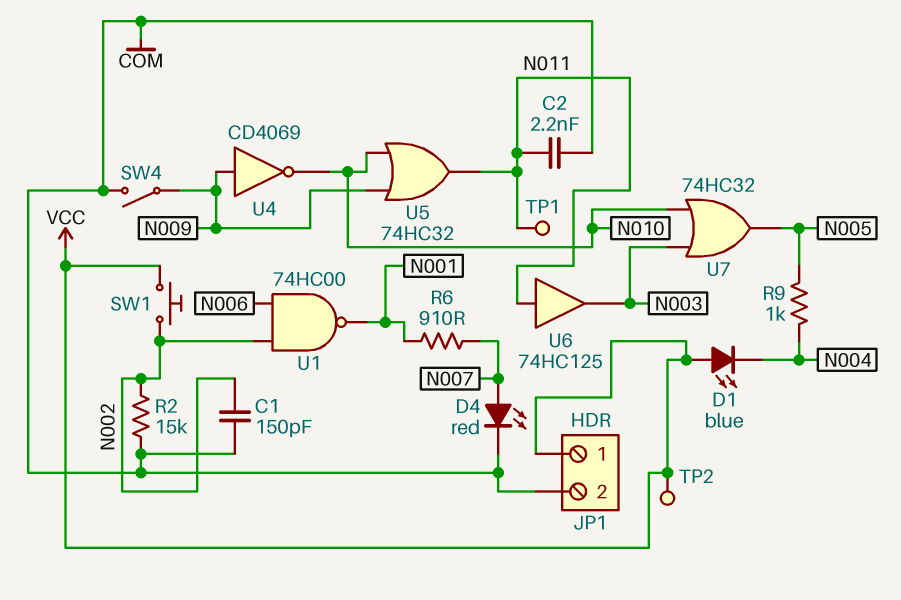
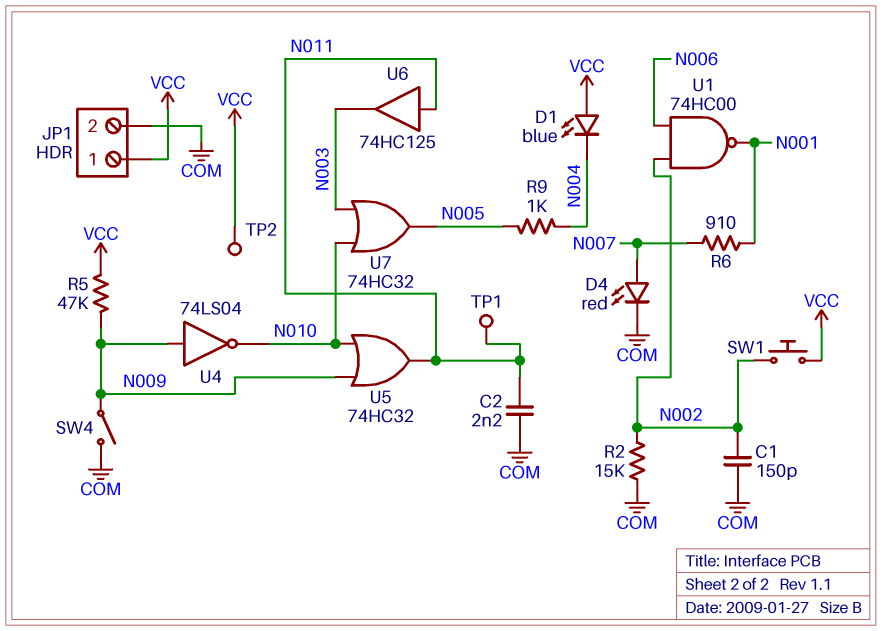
R5: none -> 47k (N009, VCC)
U4: NOT CD4069 (in N009, out N010) -> NOT 74LS04 (in N009, out N010)

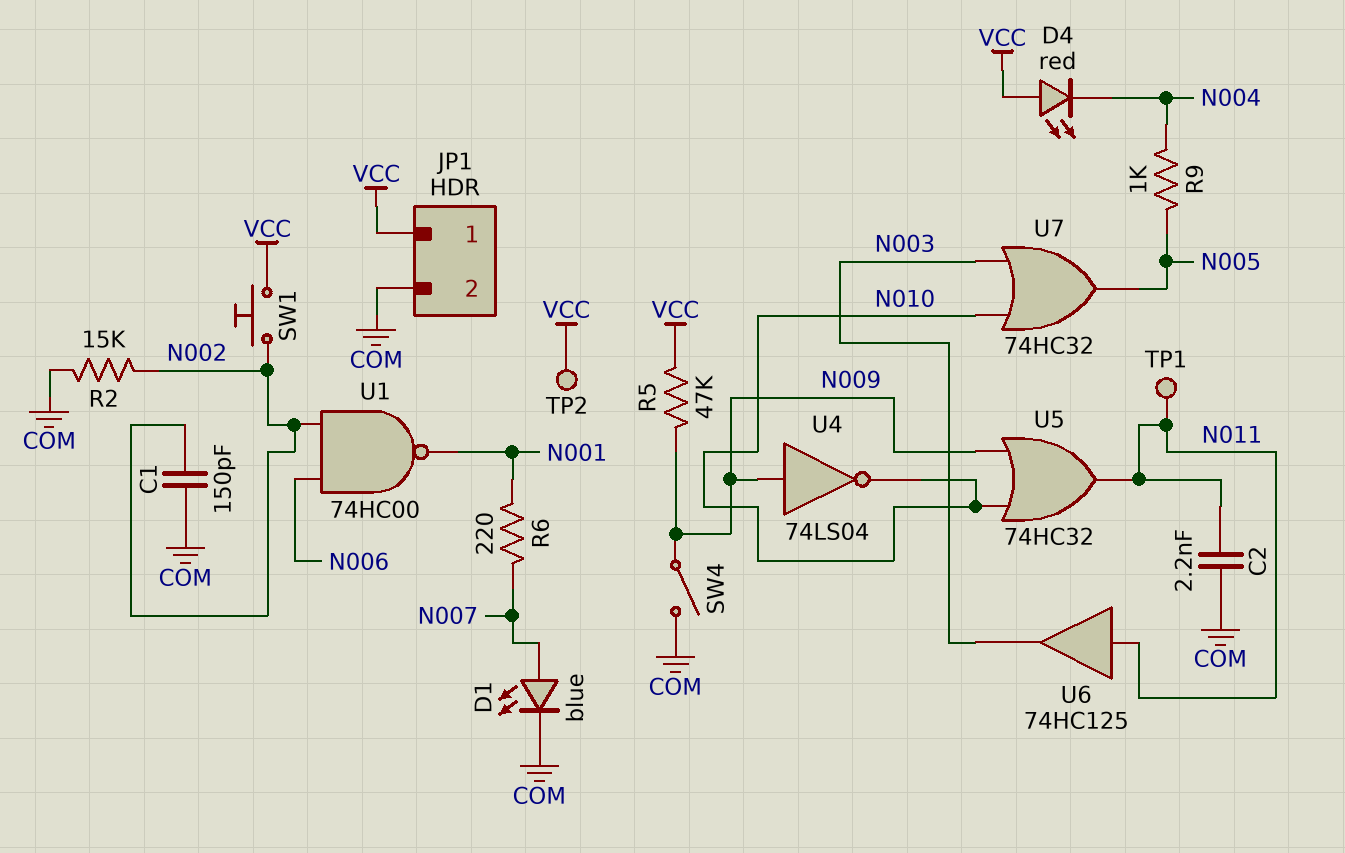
D1: LED blue (A VCC, K N004) -> LED blue (A N007, K COM)
D4: LED red (A N007, K COM) -> LED red (A VCC, K N004)
R6: 910 (N001, N007) -> 220 (N001, N007)

